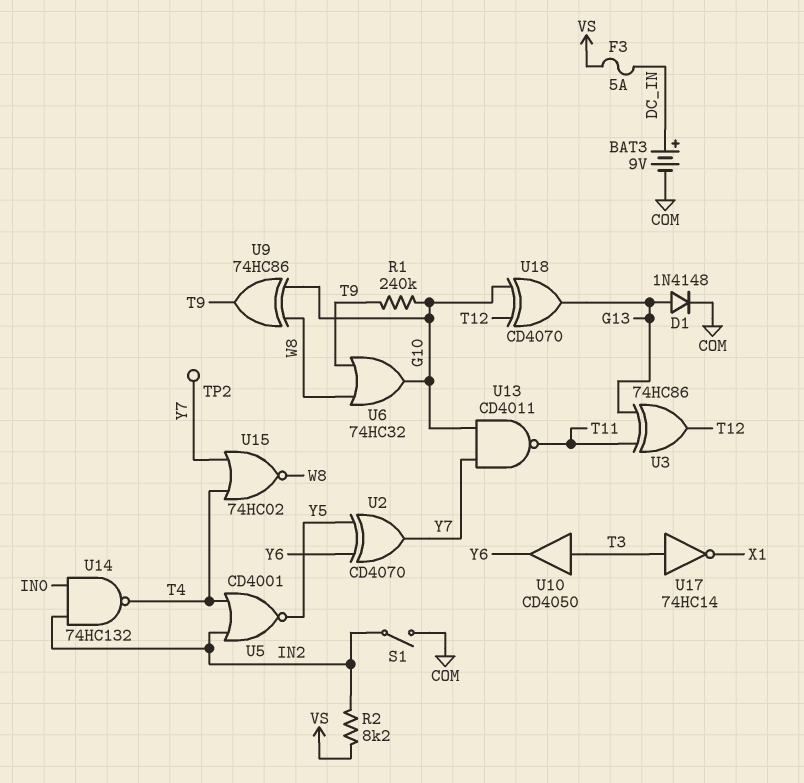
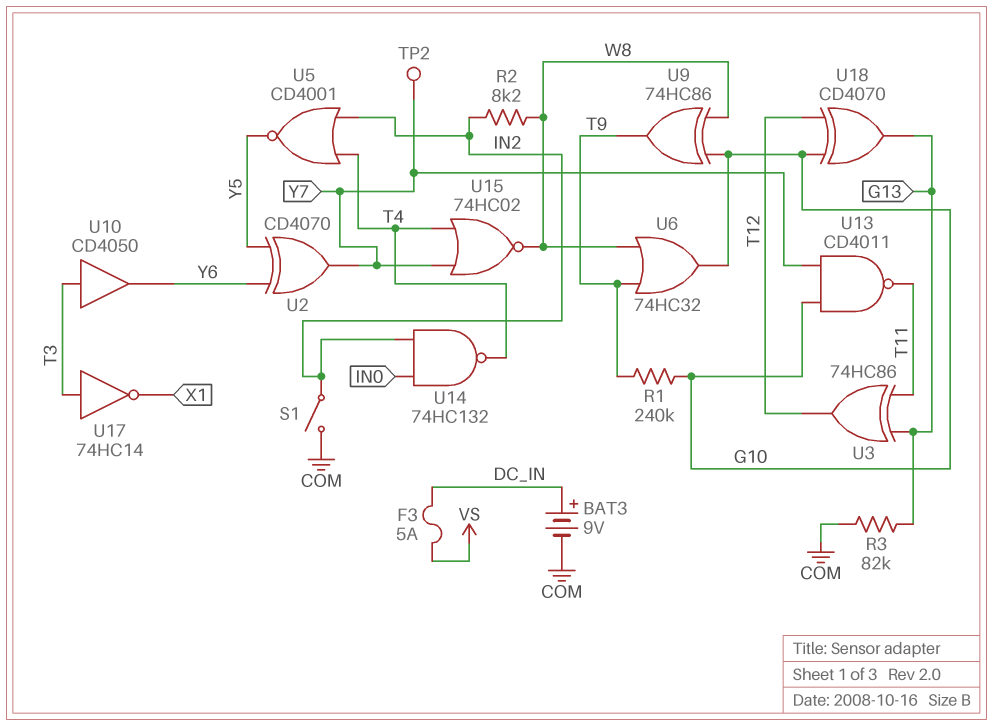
D1: diode 1N4148 (A G13, K COM) -> none
R2: 8.2k (IN2, VS) -> 8.2k (IN2, W8)
R3: none -> 82k (COM, G13)

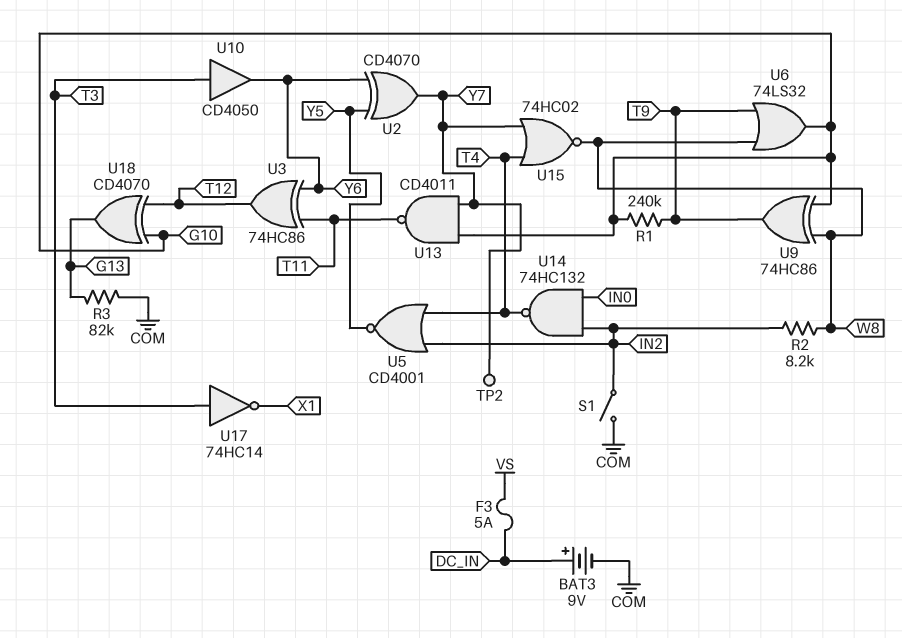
U3: XOR 74HC86 (in G13, in T11, out T12) -> XOR 74HC86 (in T11, in Y6, out T12)
U6: OR 74HC32 (in T9, in W8, out G10) -> OR 74LS32 (in T9, in W8, out G10)

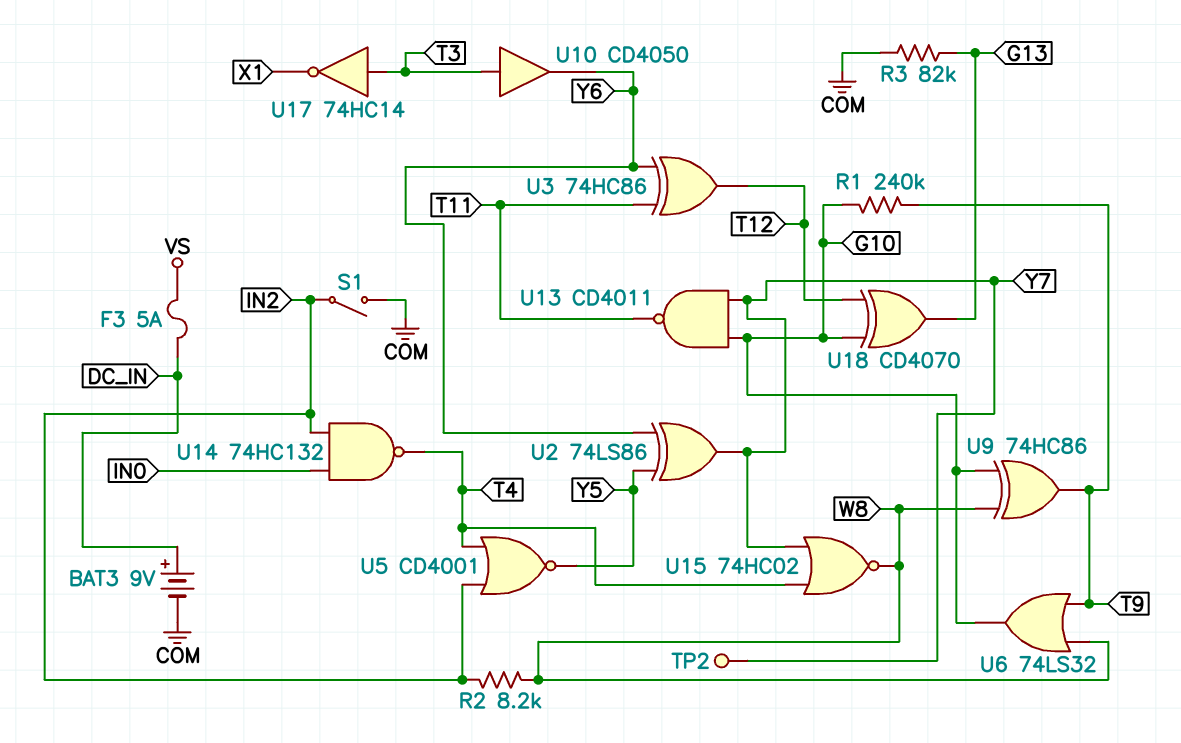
U2: XOR CD4070 (in Y5, in Y6, out Y7) -> XOR 74LS86 (in Y5, in Y6, out Y7)

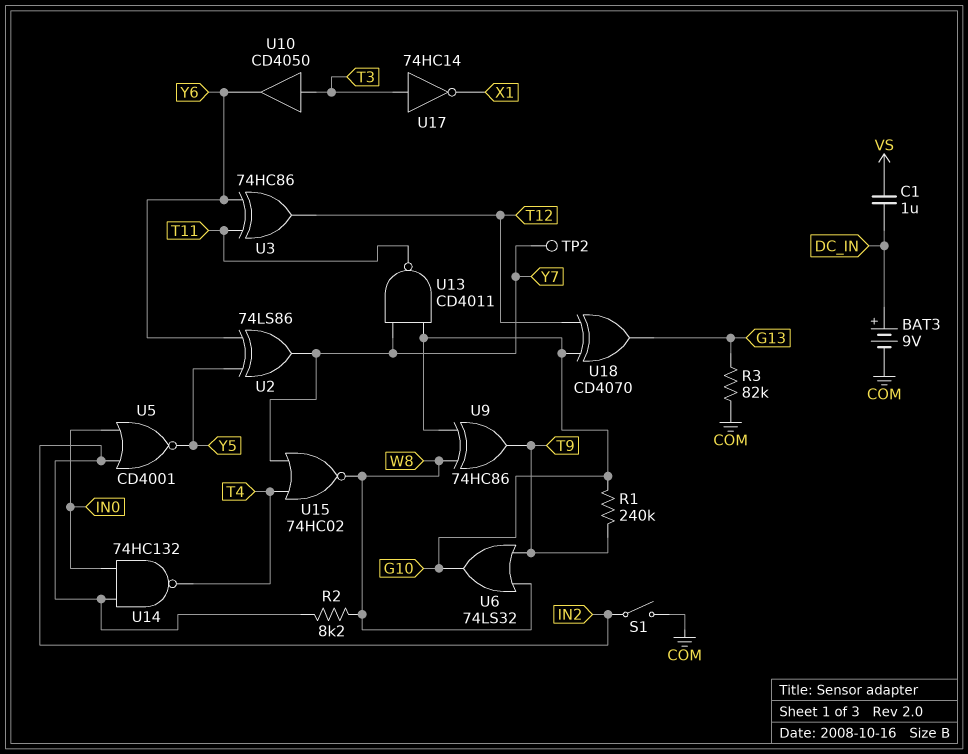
C1: none -> 1uF (DC_IN, VS)
F3: 5A (DC_IN, VS) -> none
U5: NOR CD4001 (in IN2, in T4, out Y5) -> NOR CD4001 (in IN0, in IN2, out Y5)

